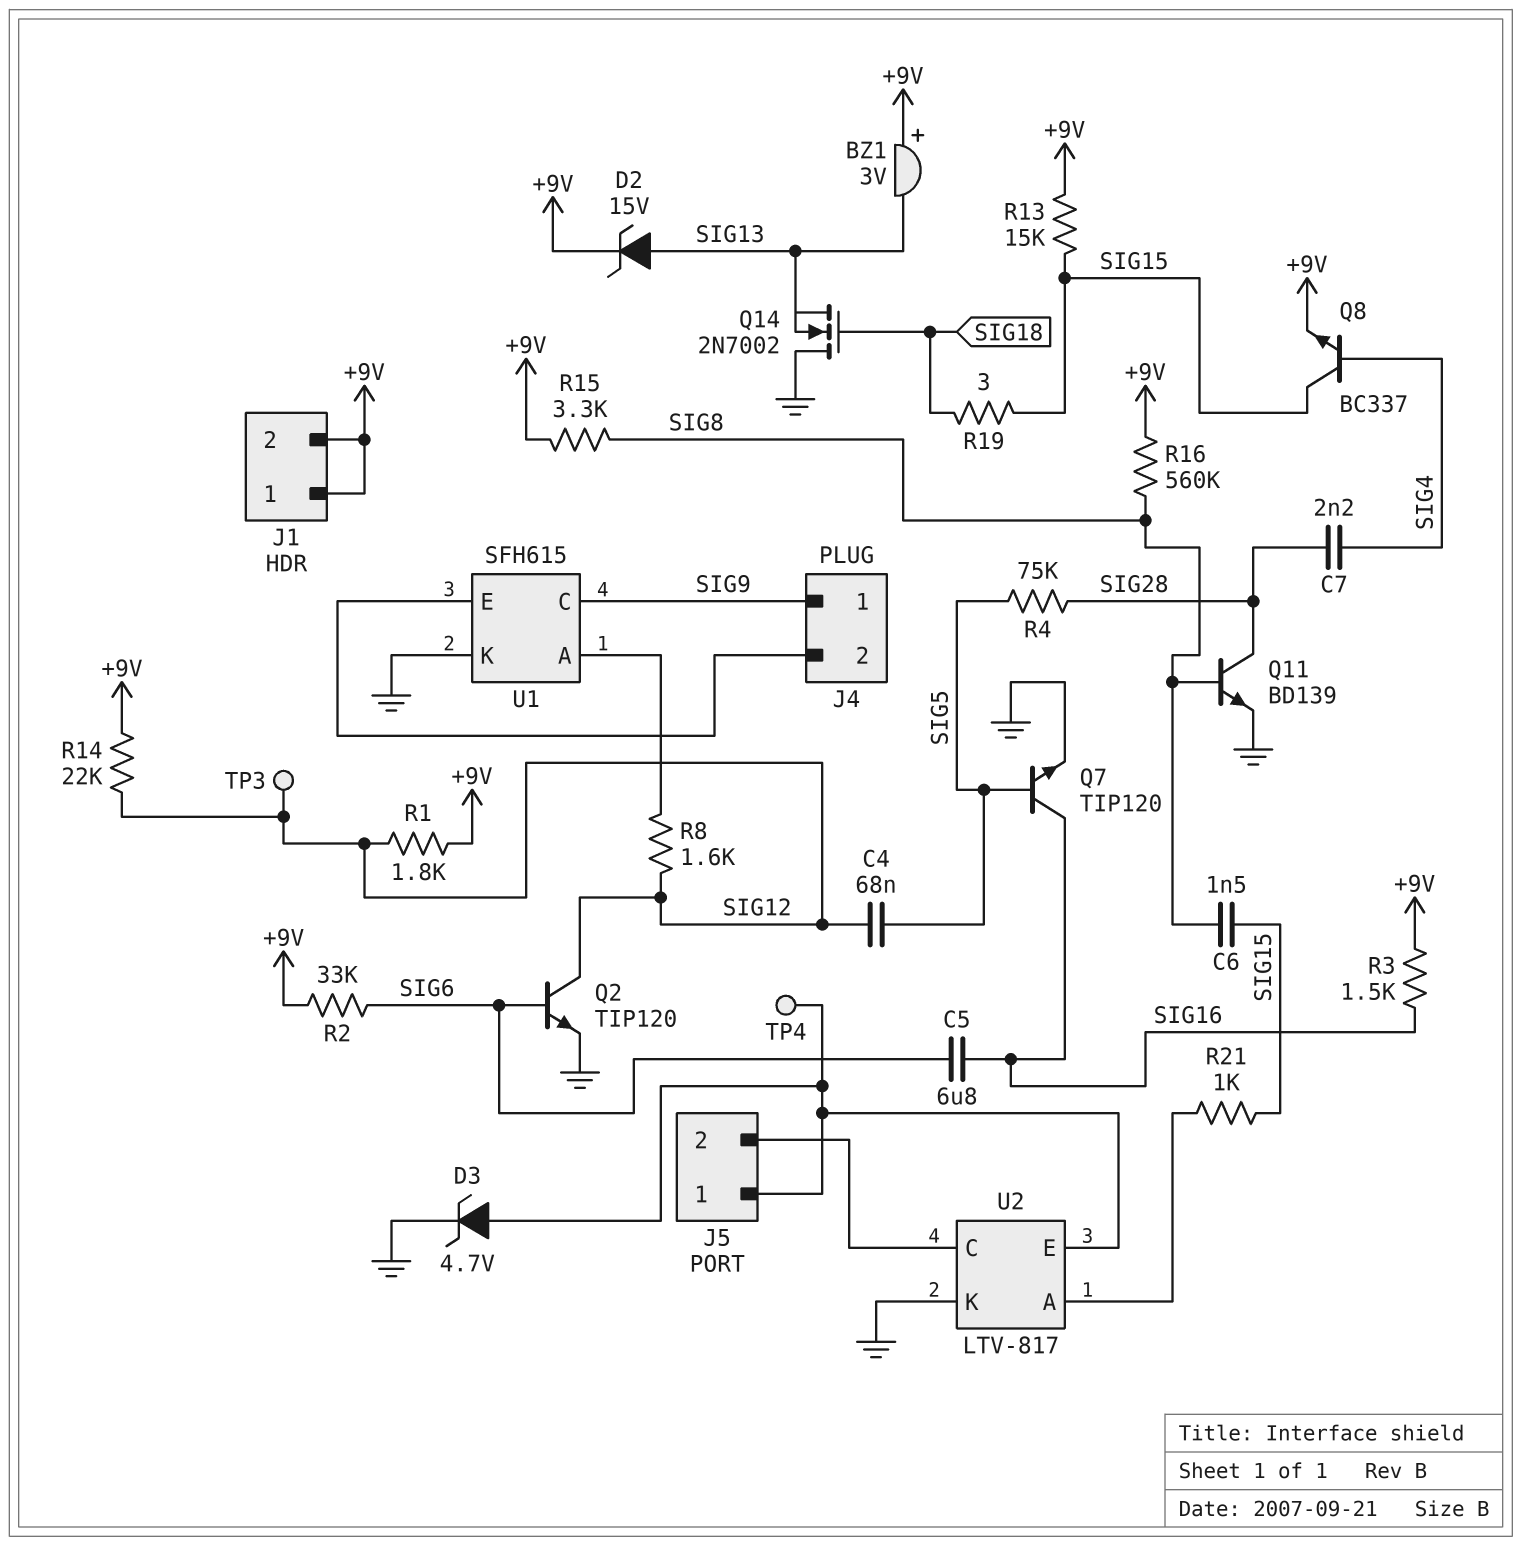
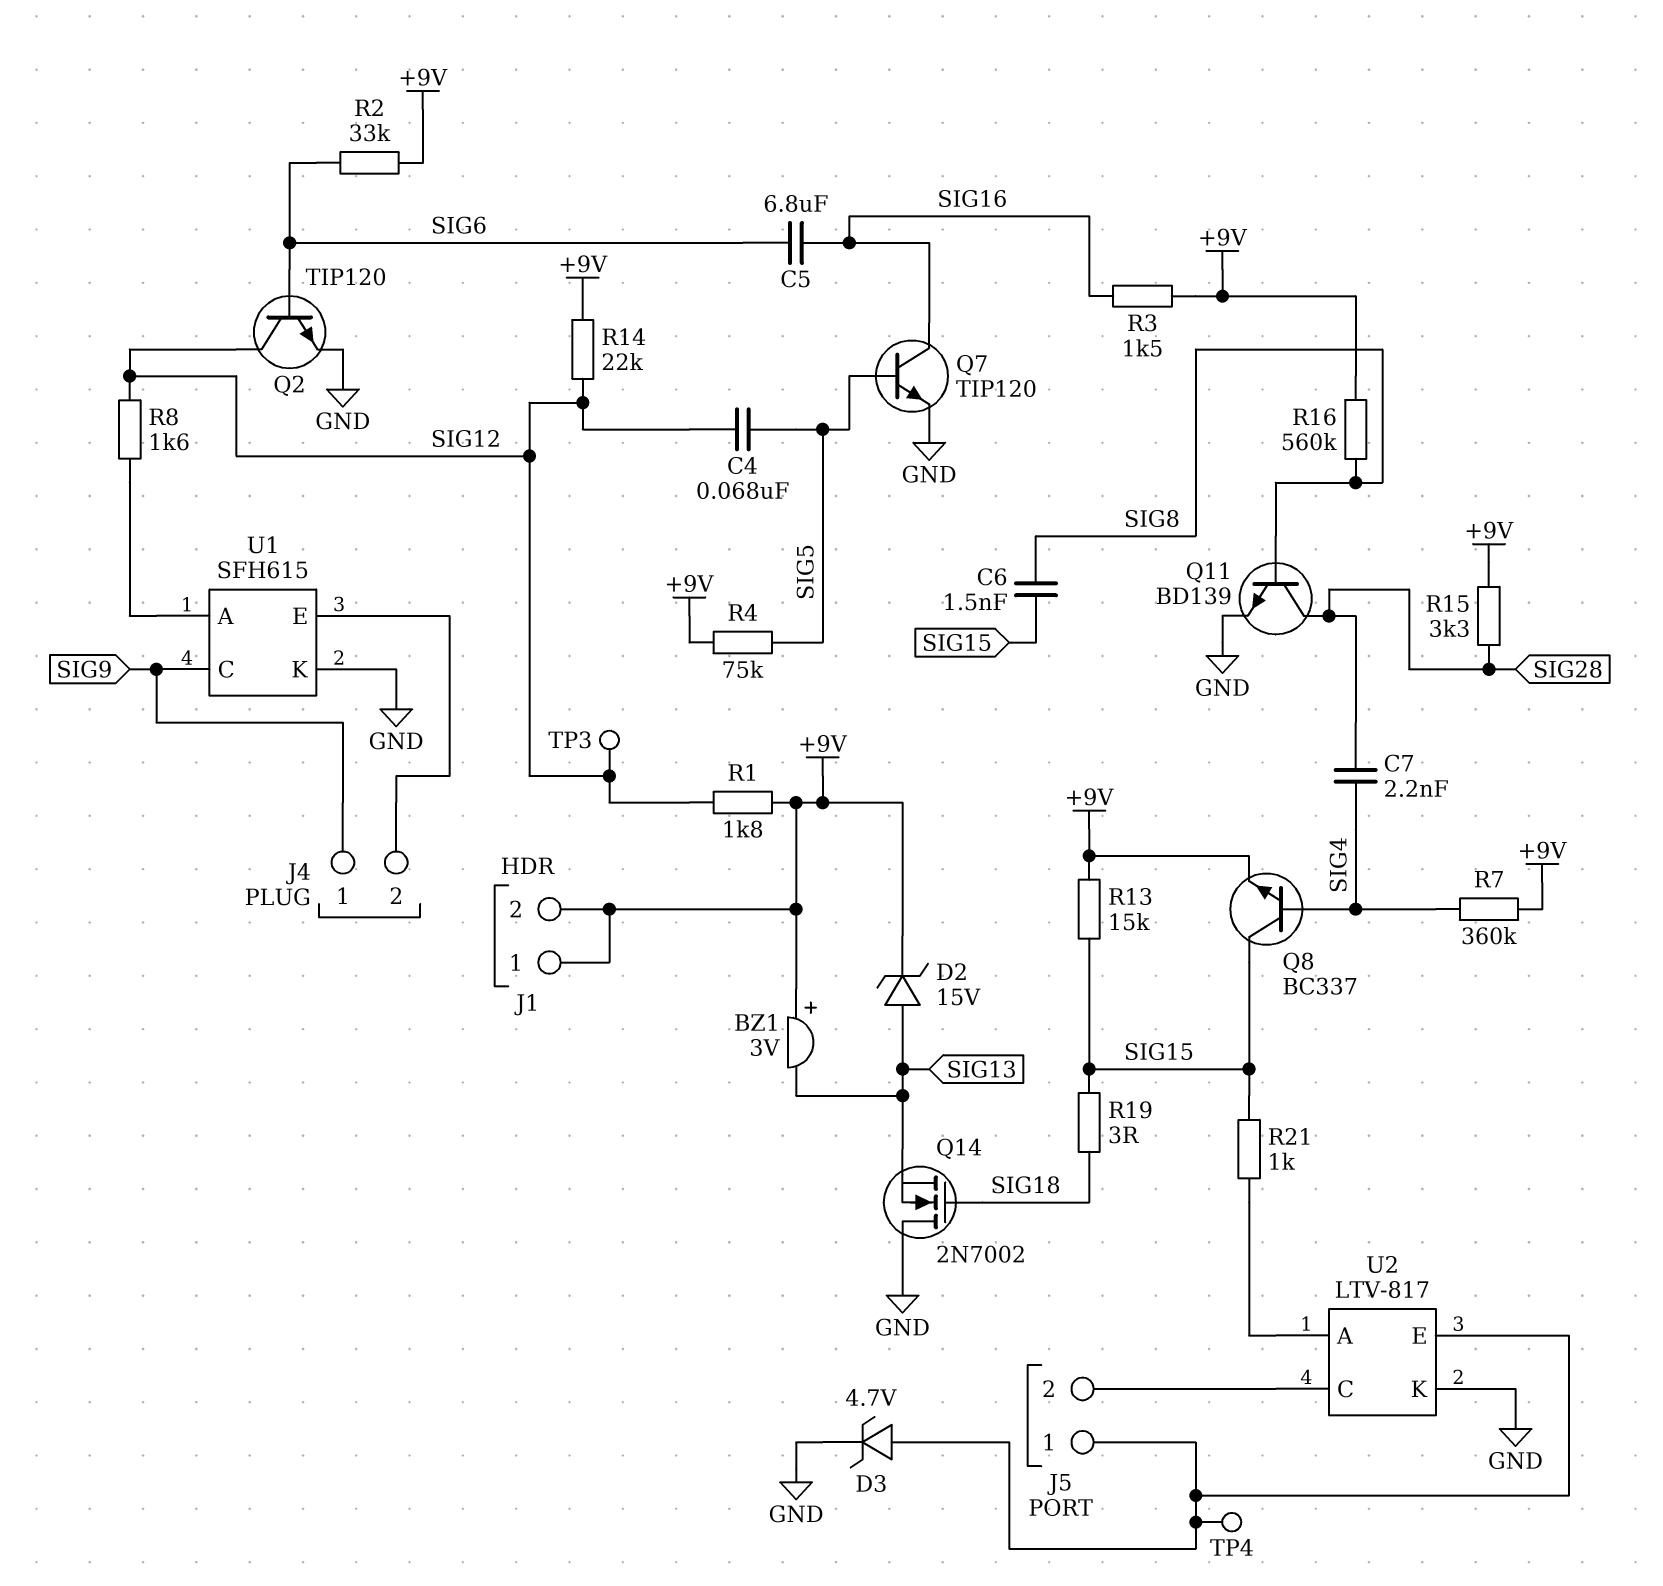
R4: 75k (SIG5, SIG28) -> 75k (+9V, SIG5)
R7: none -> 360k (+9V, SIG4)
R15: 3.3k (+9V, SIG8) -> 3.3k (+9V, SIG28)

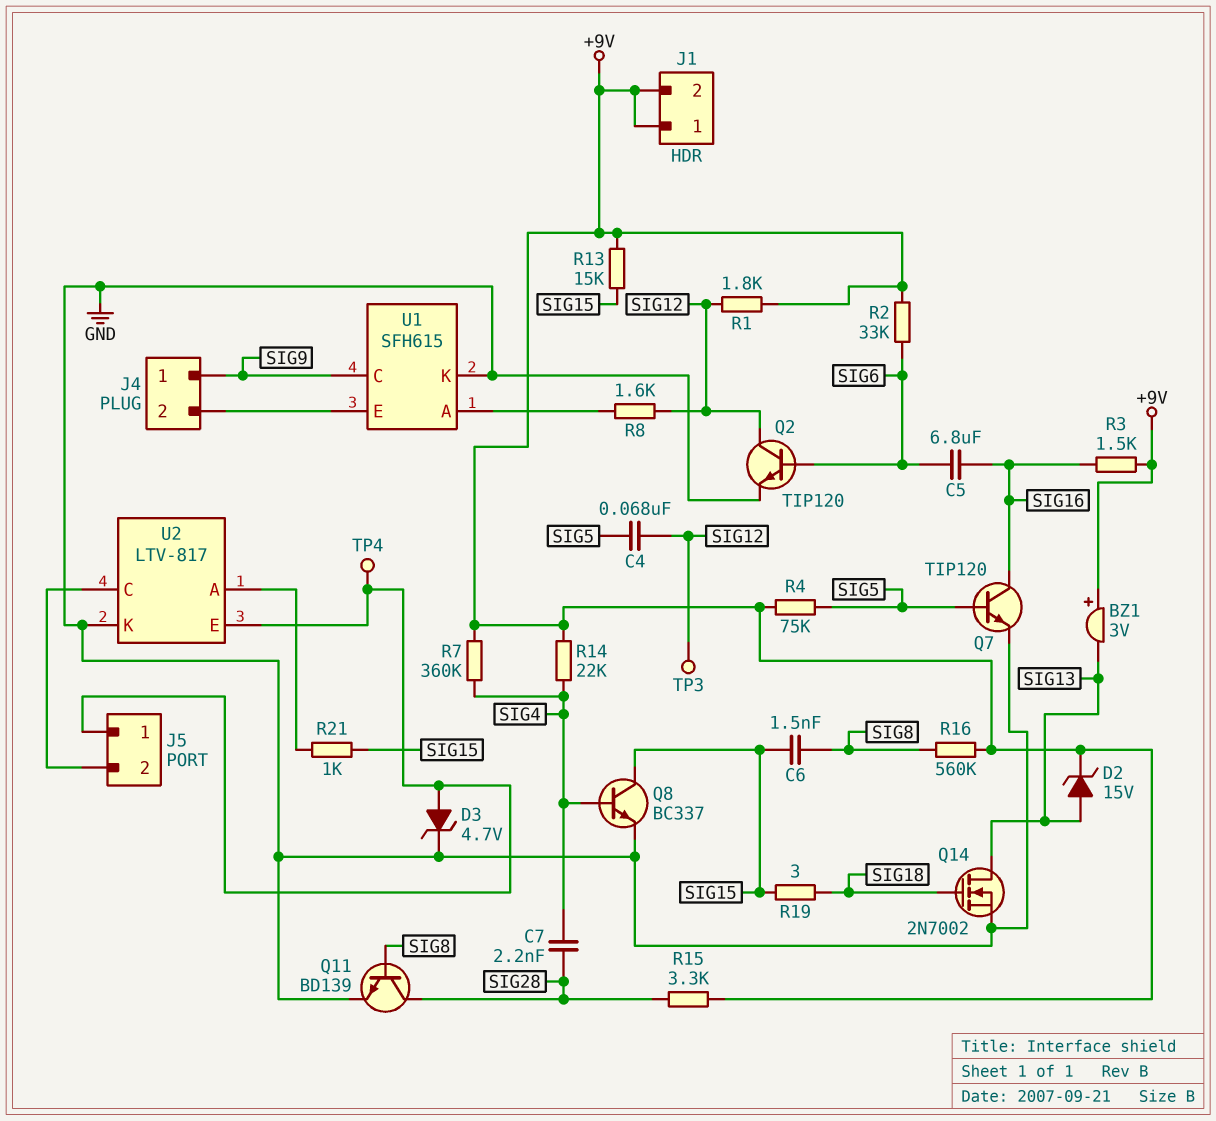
Q8: NPN BC337 (B SIG4, C SIG15, E +9V) -> NPN BC337 (B SIG4, C SIG15, E GND)
Q14: NMOS 2N7002 (G SIG18, D GND, S SIG13) -> NMOS 2N7002 (G SIG18, D SIG13, S GND)
R14: 22k (+9V, SIG12) -> 22k (+9V, SIG4)

